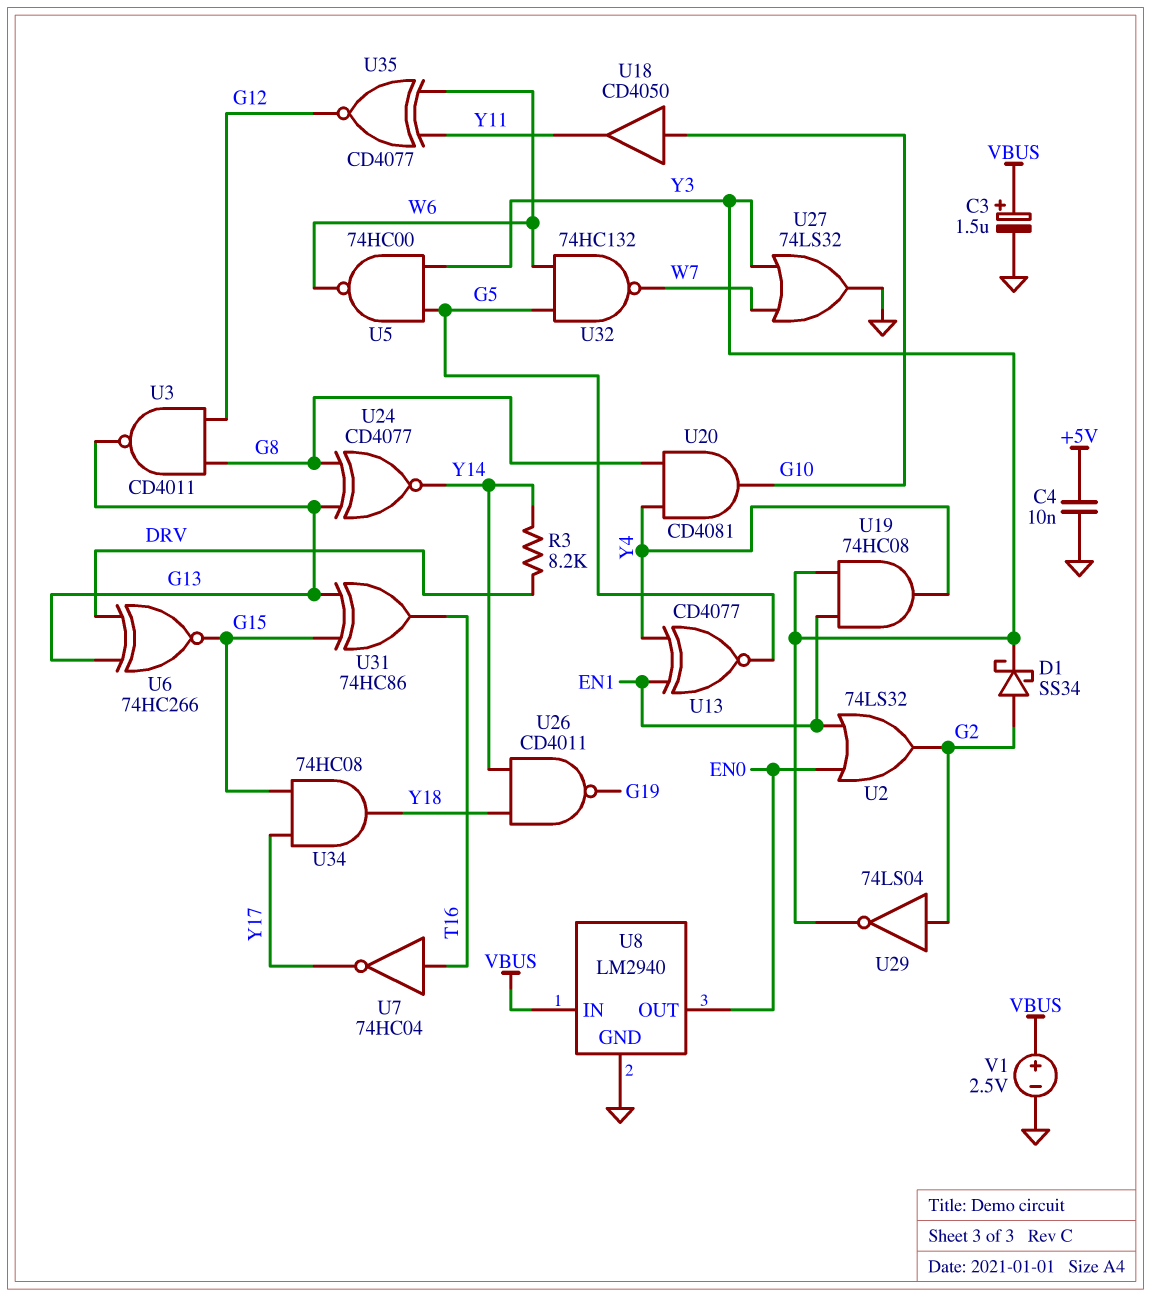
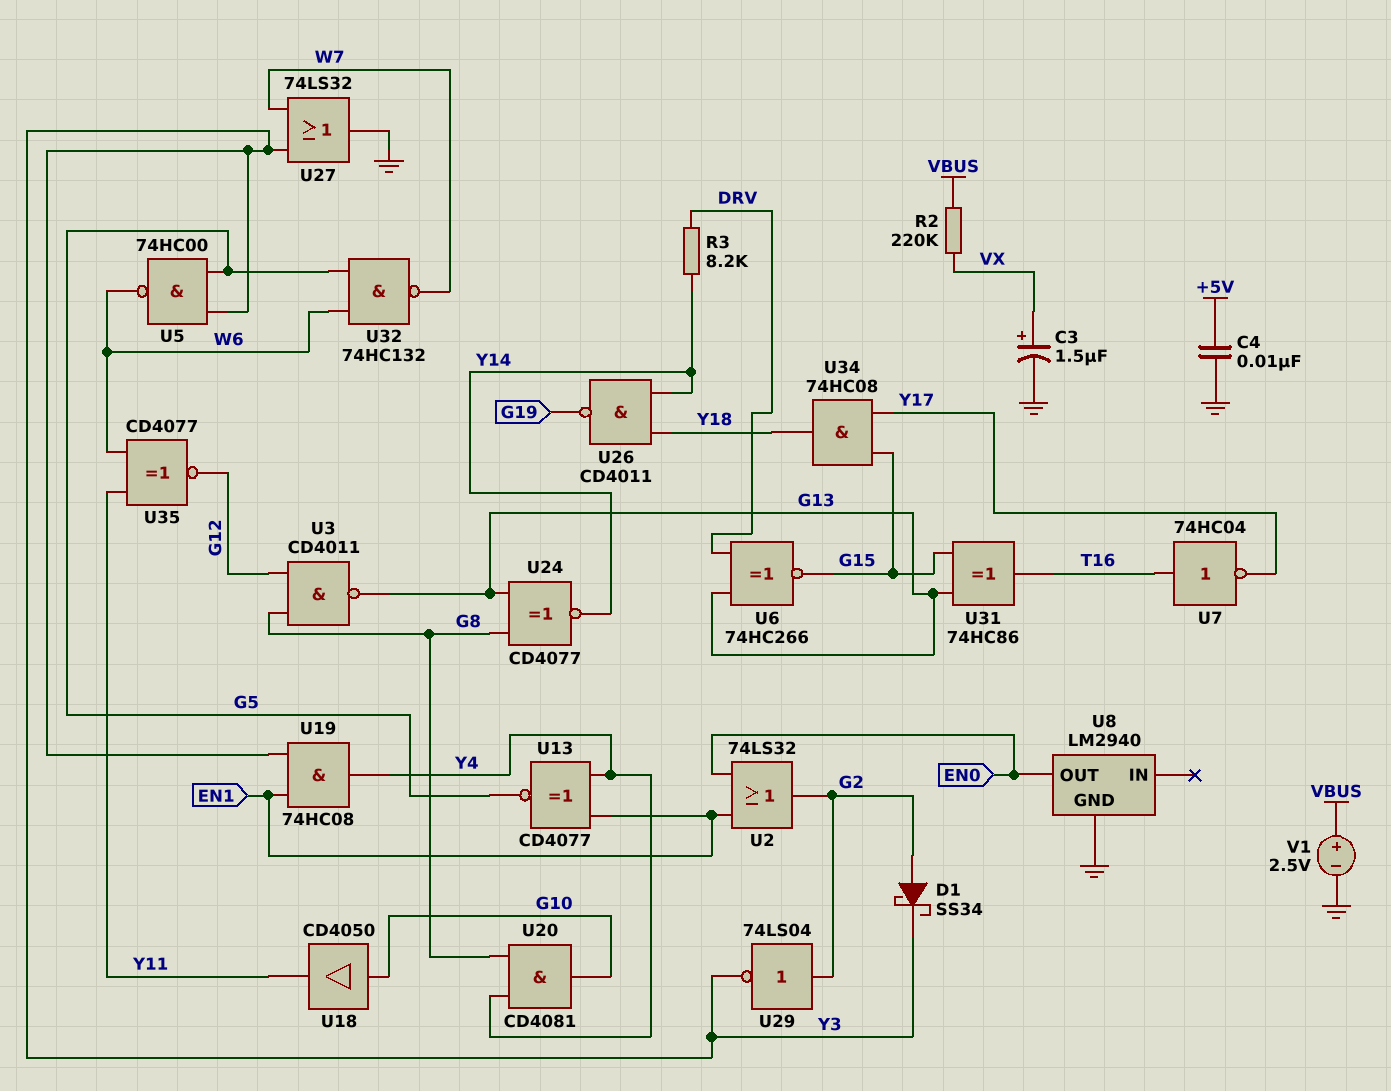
C3: 1.5uF (plus VBUS, minus GND) -> 1.5uF (plus VX, minus GND)
R2: none -> 220k (VBUS, VX)
U8 pin IN: VBUS -> none

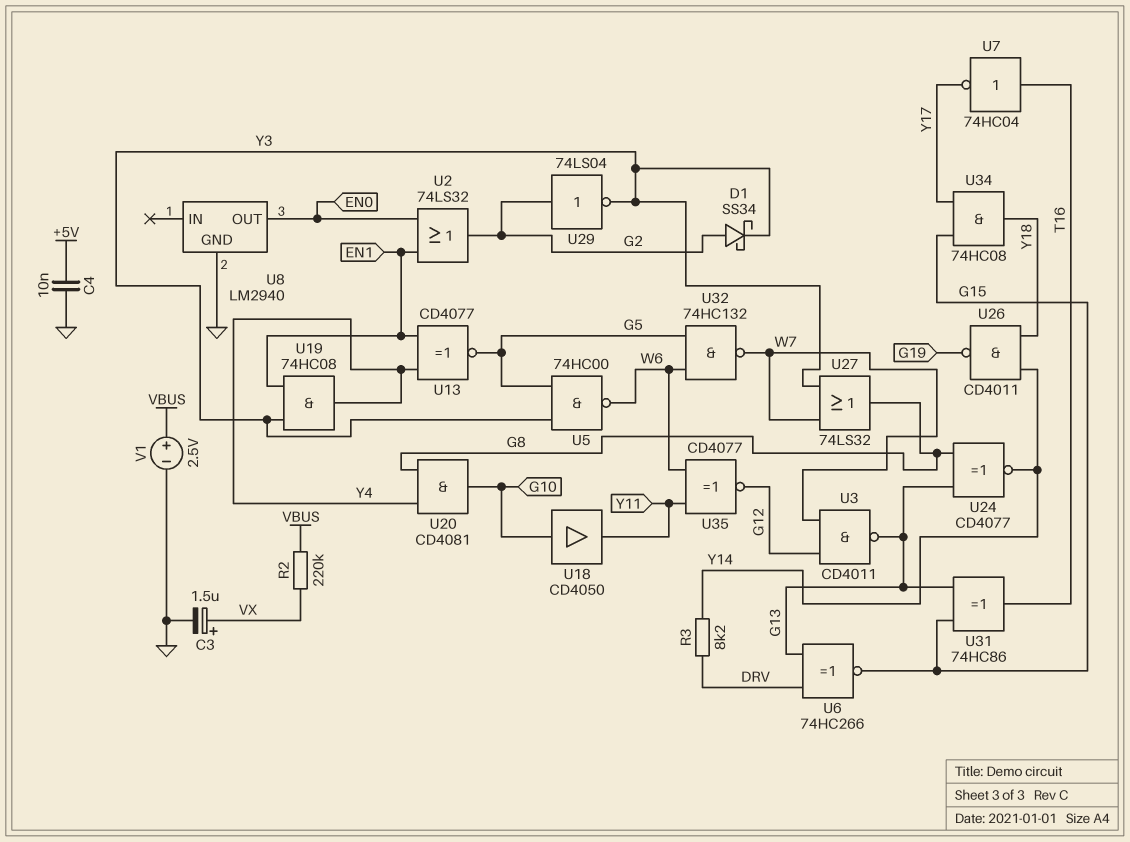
U3: NAND CD4011 (in G8, in G12, out G13) -> NAND CD4011 (in G12, in W7, out G13)
U27: OR 74LS32 (in W7, in Y3, out GND) -> OR 74LS32 (in W7, in Y3, out G8)

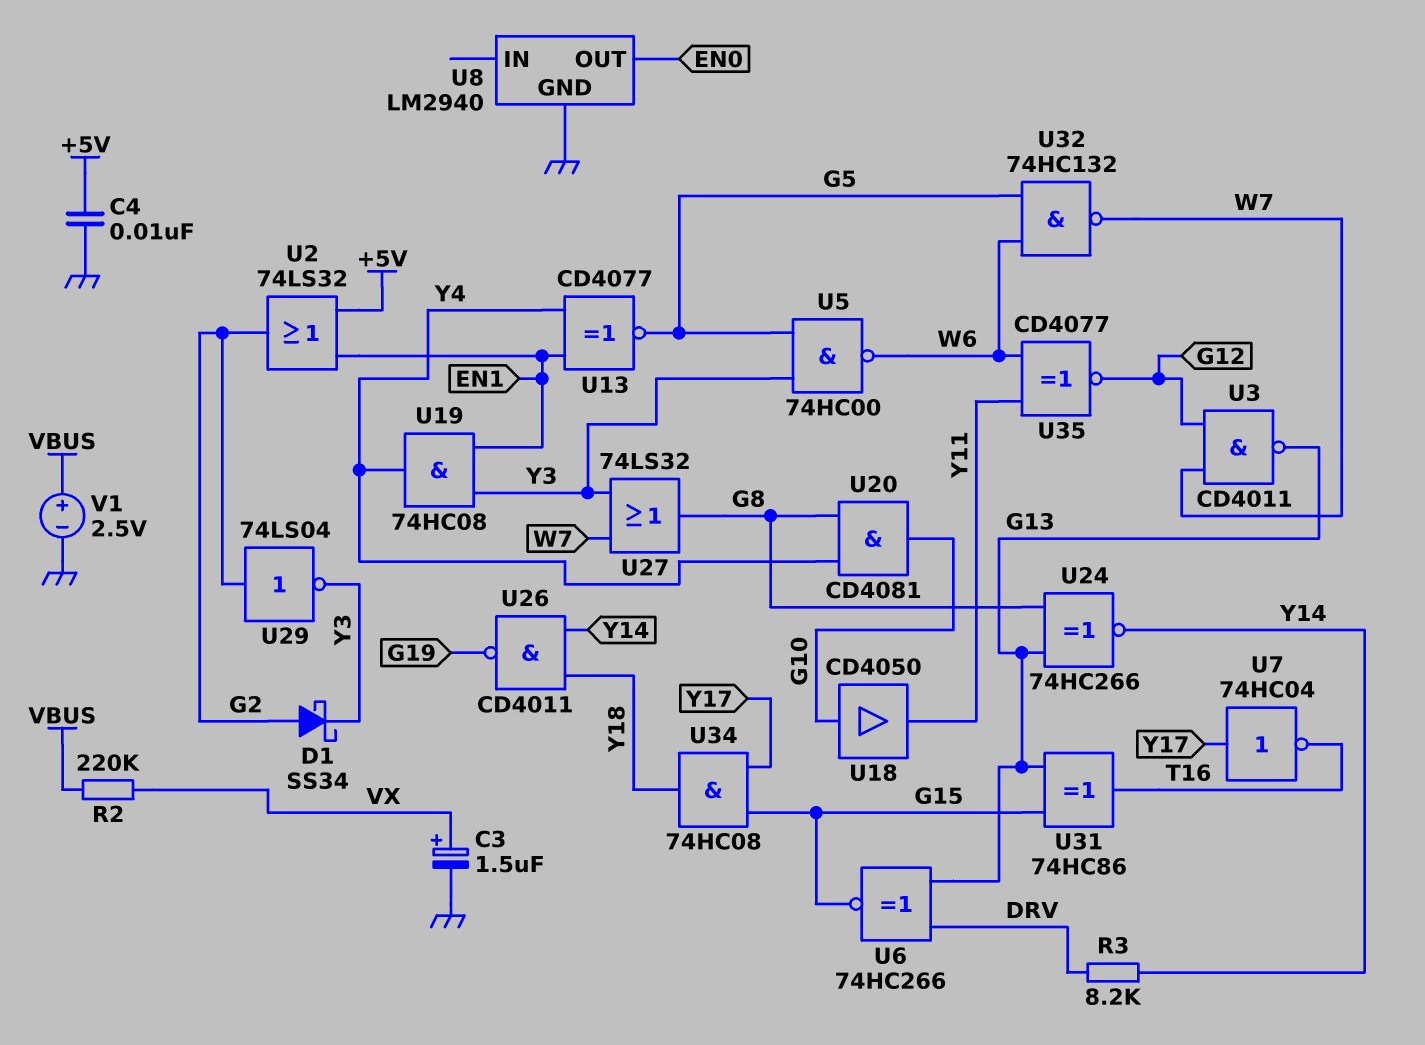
U2: OR 74LS32 (in EN0, in EN1, out G2) -> OR 74LS32 (in +5V, in EN1, out G2)
U7: NOT 74HC04 (in T16, out Y17) -> NOT 74HC04 (in Y17, out T16)
U24: XNOR CD4077 (in G8, in G13, out Y14) -> XNOR 74HC266 (in G8, in G13, out Y14)

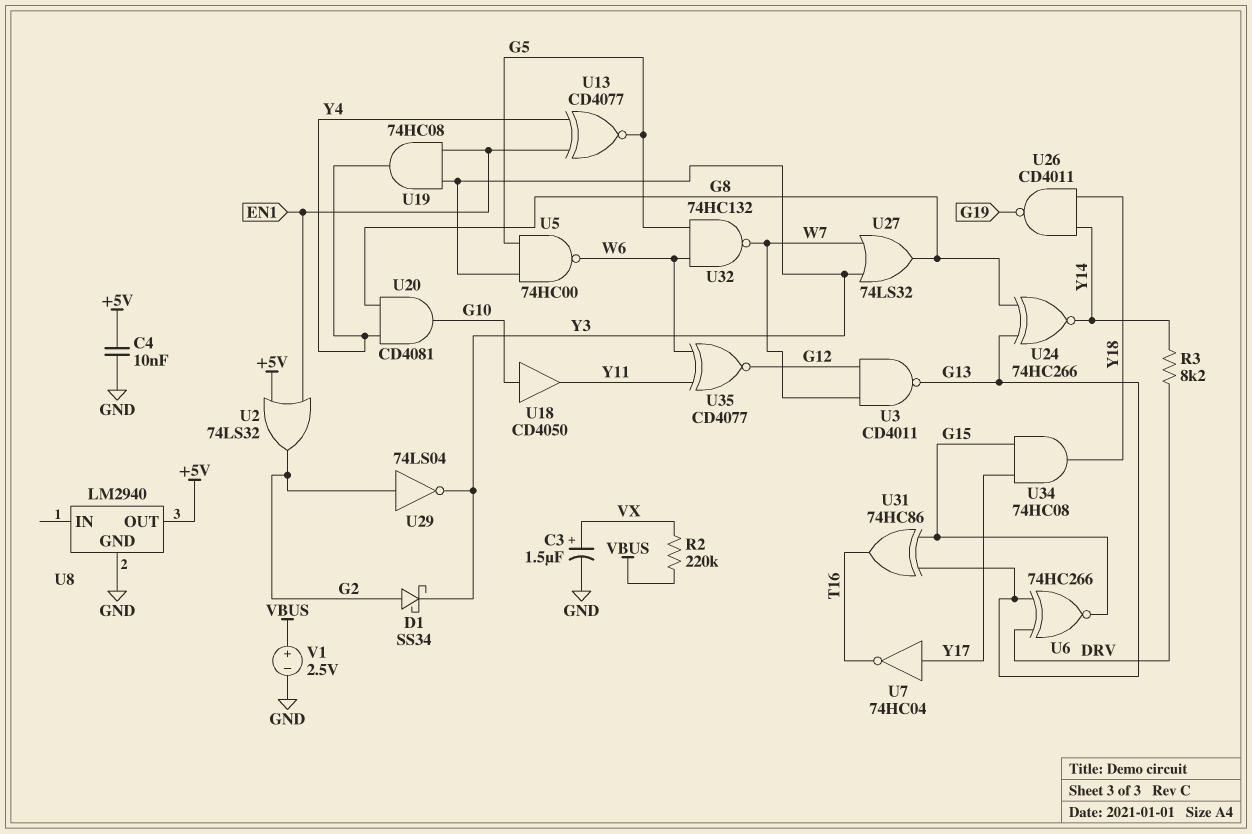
U8 pin OUT: EN0 -> +5V

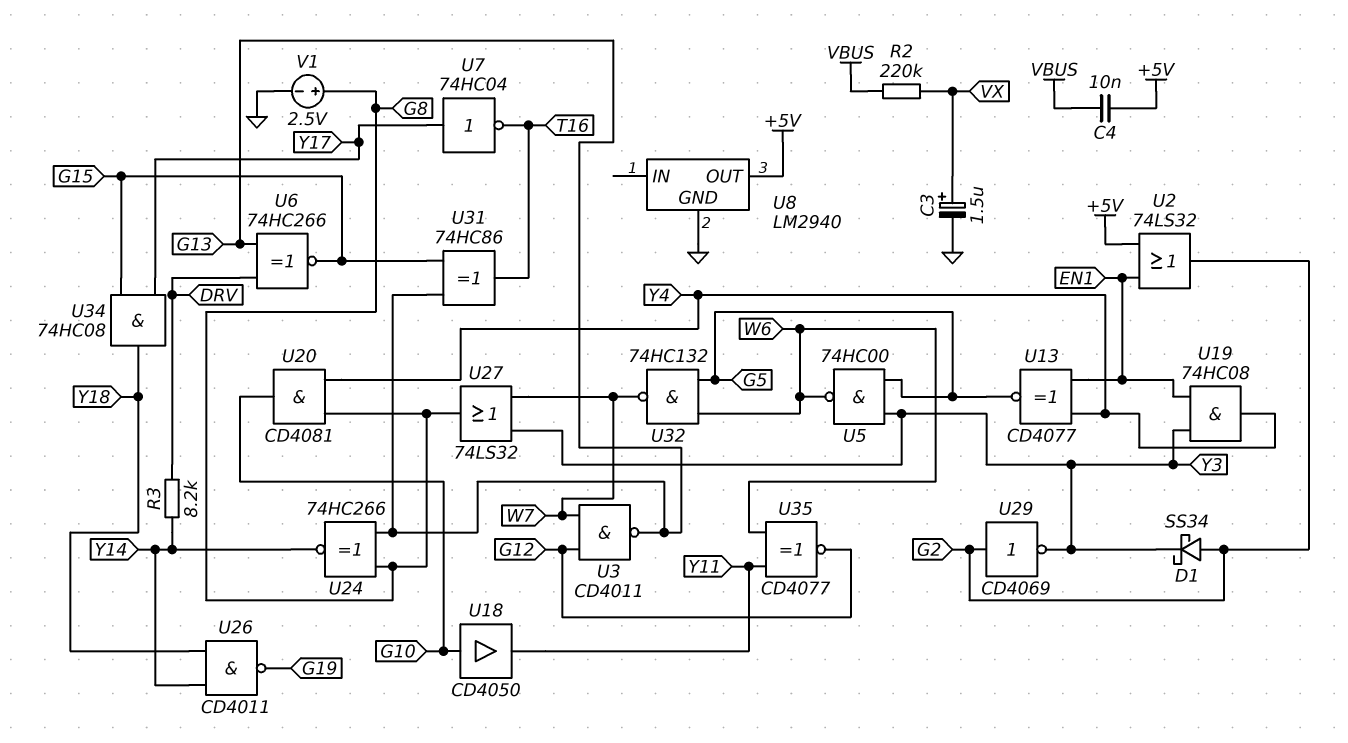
C4: 10nF (+5V, GND) -> 10nF (+5V, VBUS)
U29: NOT 74LS04 (in G2, out Y3) -> NOT CD4069 (in G2, out Y3)
V1: 2.5V (plus VBUS, minus GND) -> 2.5V (plus G8, minus GND)

